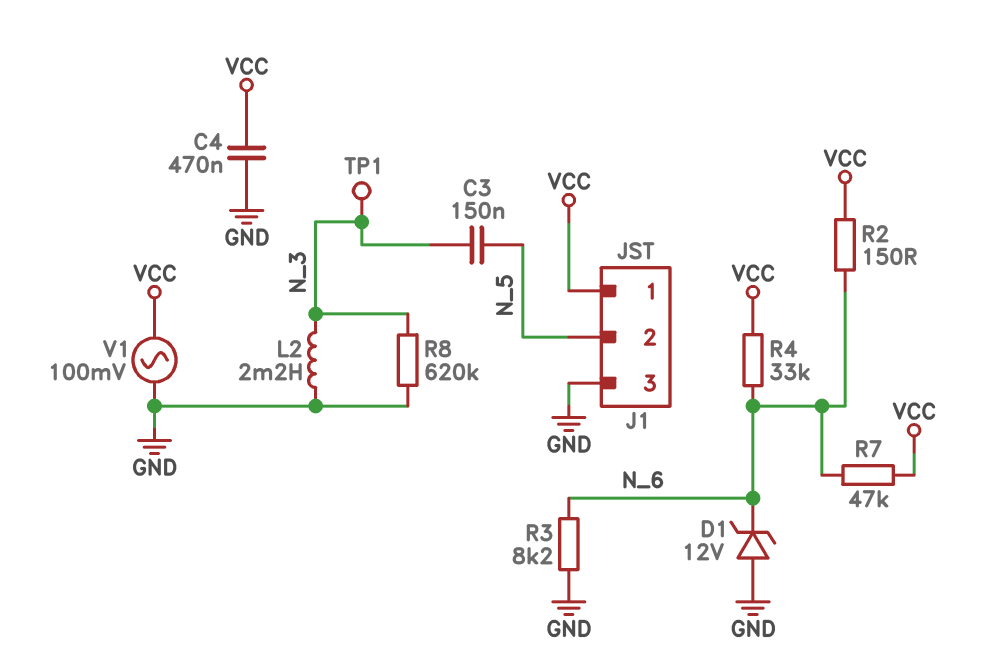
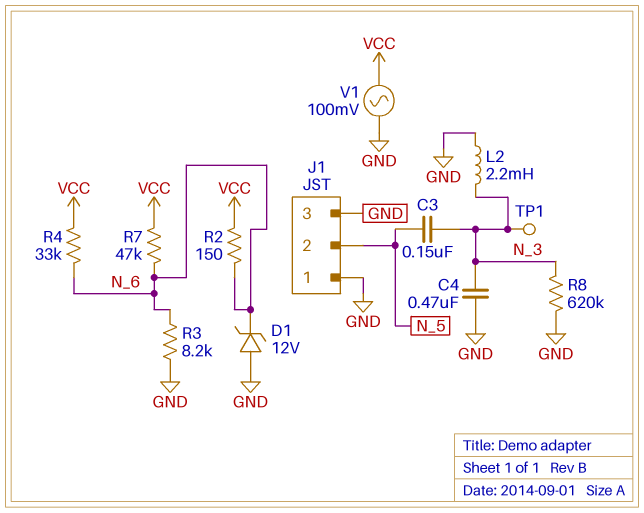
C4: 470nF (GND, VCC) -> 470nF (GND, N_3)
J1 pin 1: VCC -> GND

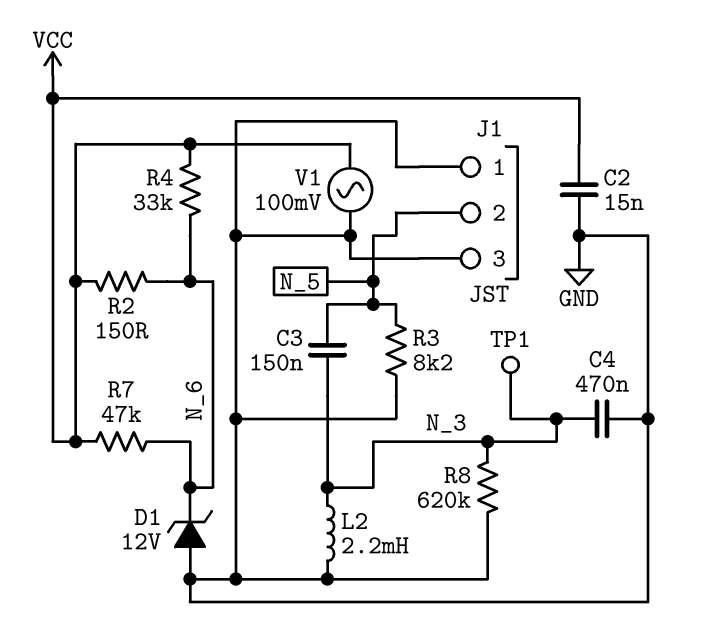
C2: none -> 15nF (GND, VCC)
R3: 8.2k (GND, N_6) -> 8.2k (GND, N_5)

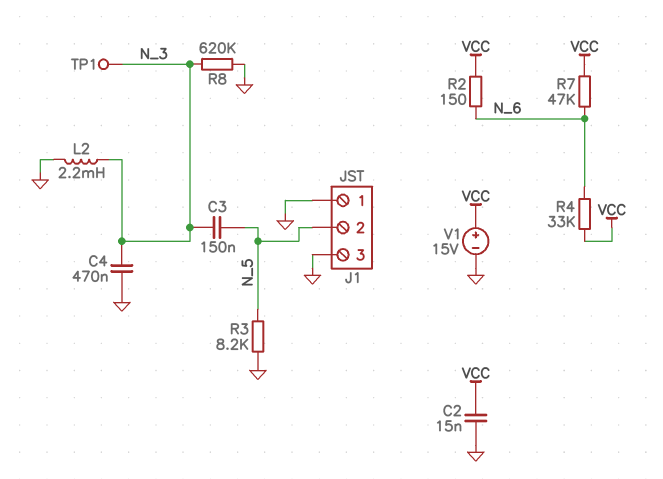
D1: zener 12V (A GND, K N_6) -> none
V1: AC 100mV (GND, VCC) -> 15V (plus VCC, minus GND)

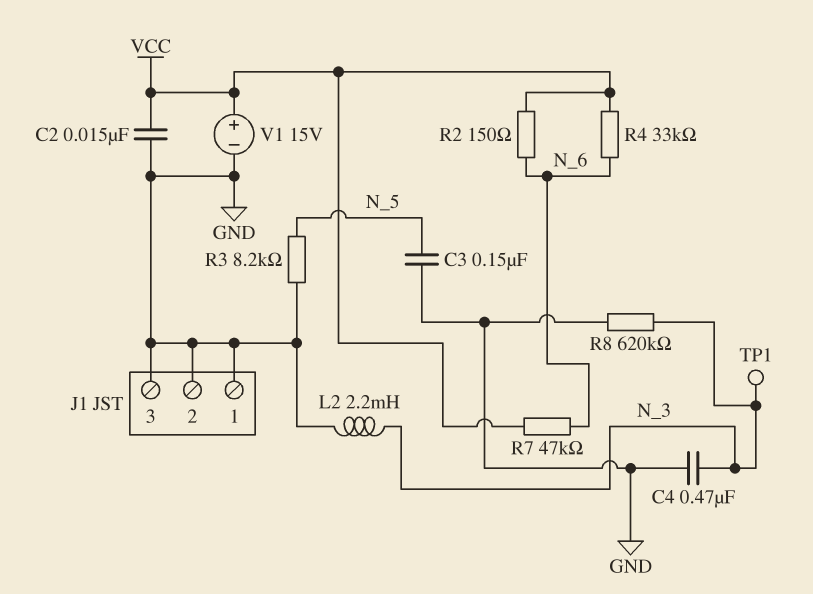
C3: 150nF (N_3, N_5) -> 150nF (GND, N_5)
J1 pin 2: N_5 -> GND

